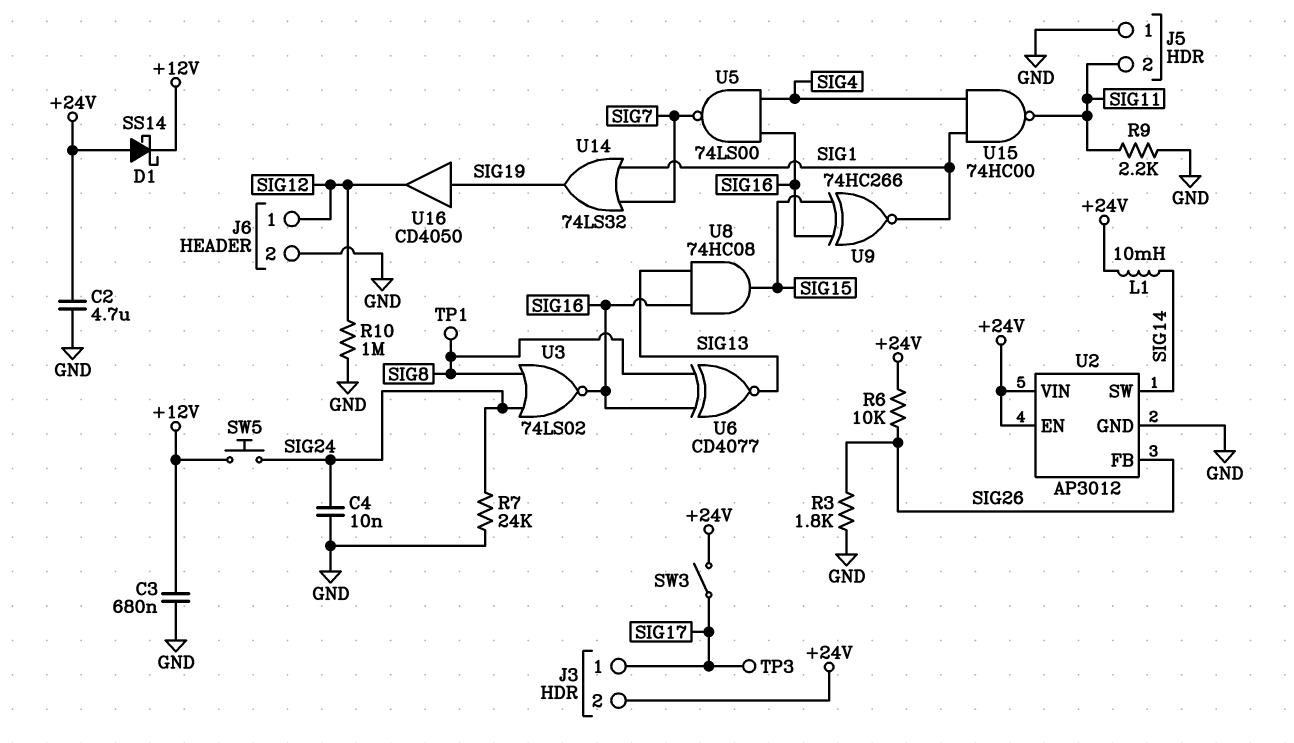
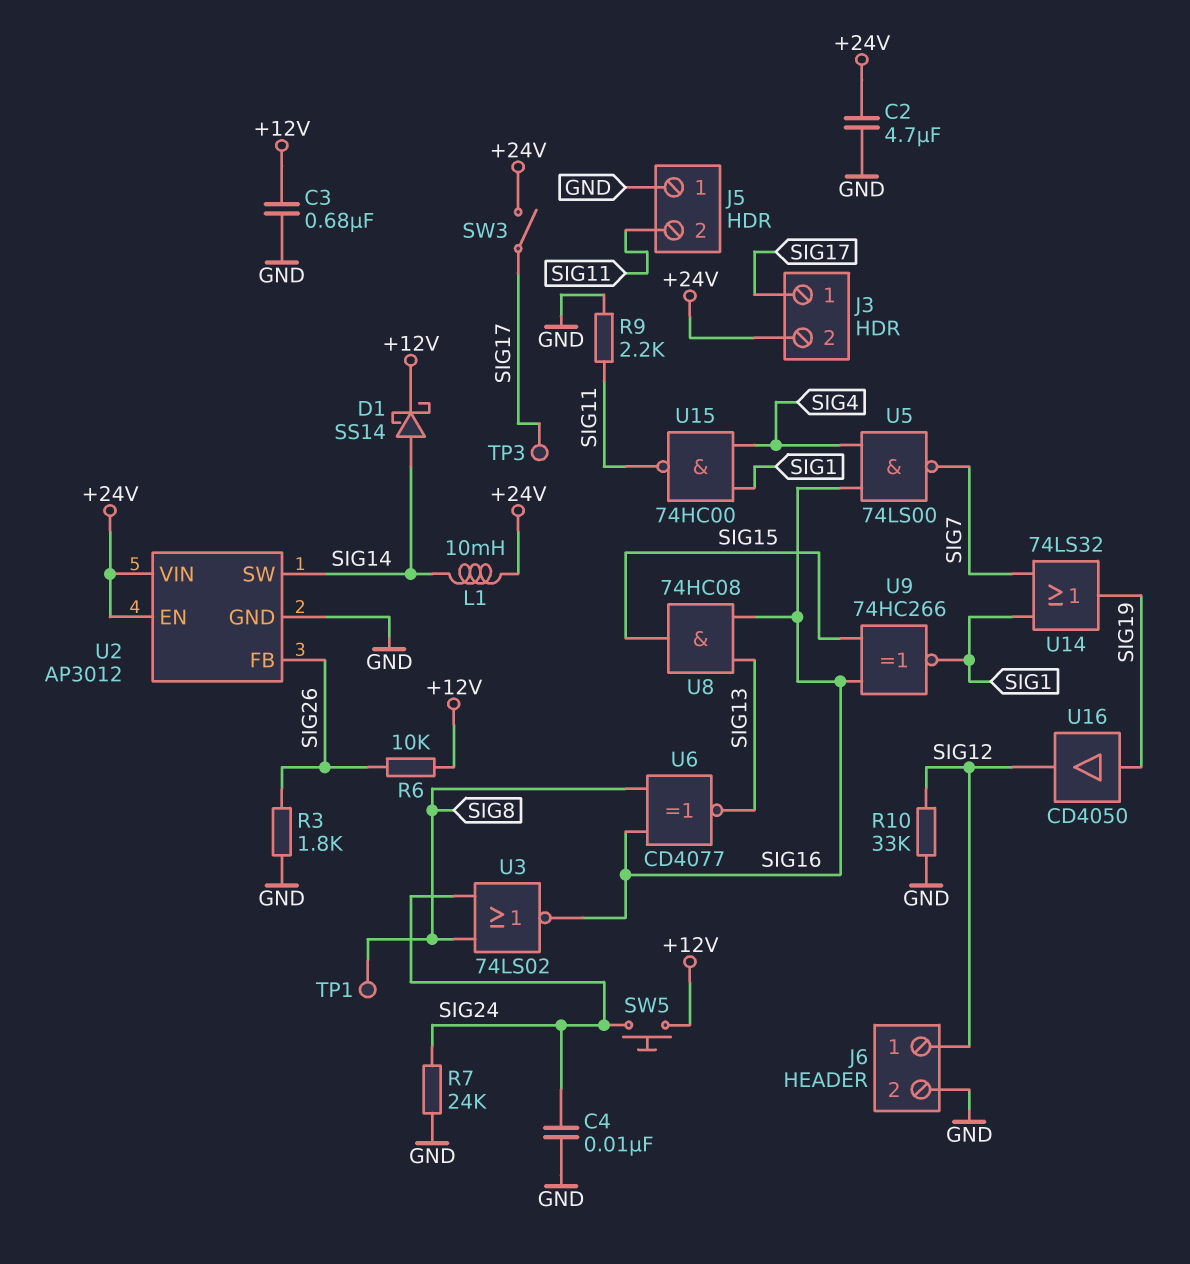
D1: schottky SS14 (A +24V, K +12V) -> schottky SS14 (A SIG14, K +12V)
R6: 10k (+24V, SIG26) -> 10k (+12V, SIG26)
R10: 1M (GND, SIG12) -> 33k (GND, SIG12)

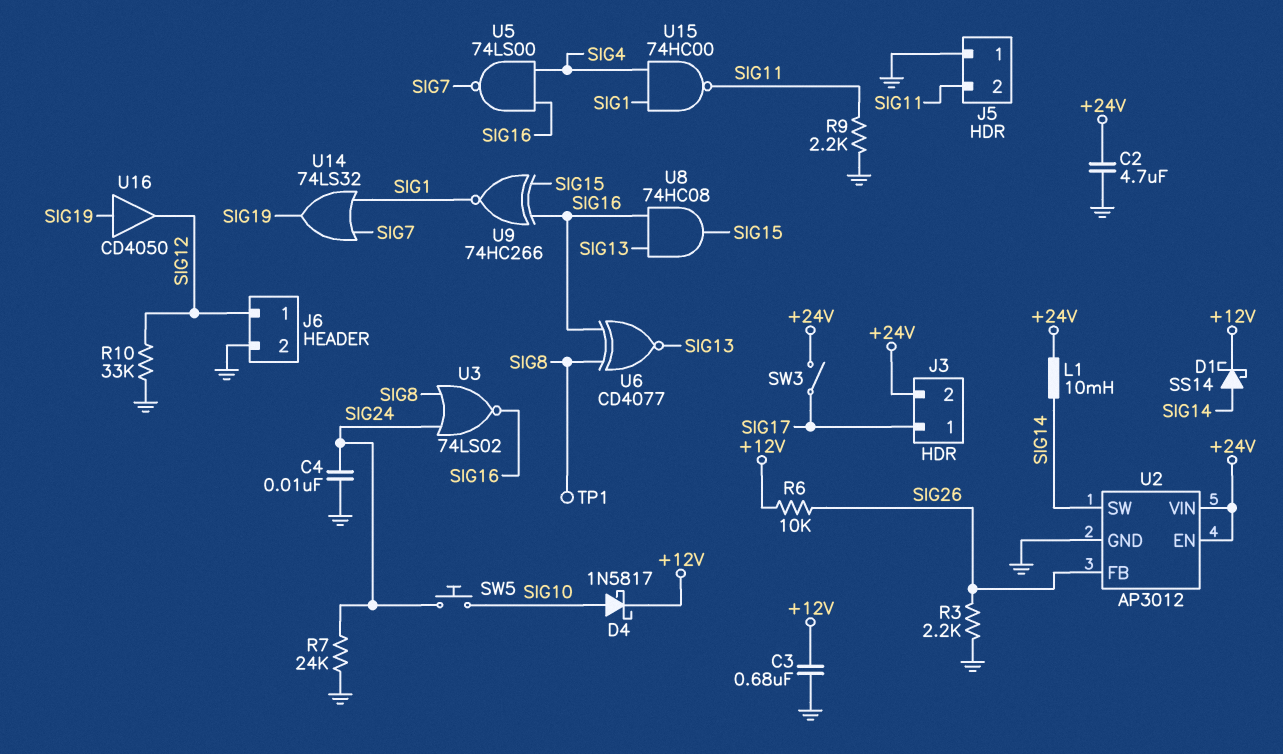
D4: none -> schottky 1N5817 (A SIG10, K +12V)
R3: 1.8k (GND, SIG26) -> 2.2k (GND, SIG26)
SW5: button (+12V, SIG24) -> button (SIG10, SIG24)
TP3: test point (SIG17) -> none

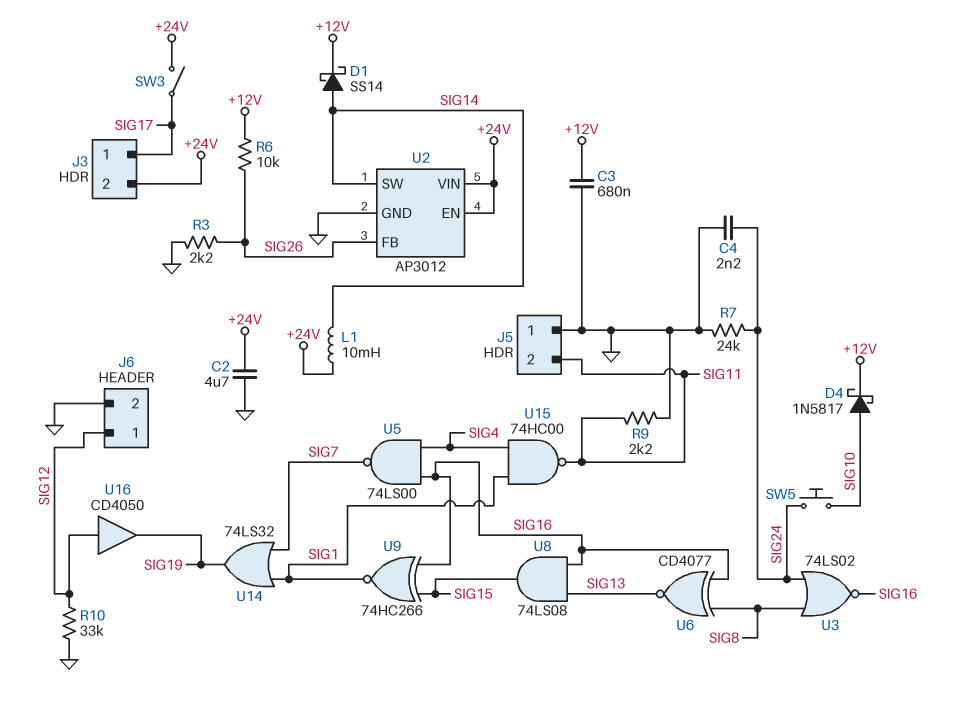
C4: 10nF (GND, SIG24) -> 2.2nF (GND, SIG24)
TP1: test point (SIG8) -> none
U8: AND 74HC08 (in SIG13, in SIG16, out SIG15) -> AND 74LS08 (in SIG13, in SIG16, out SIG15)
U16: buffer CD4050 (in SIG19, out SIG12) -> buffer CD4050 (in SIG12, out SIG19)

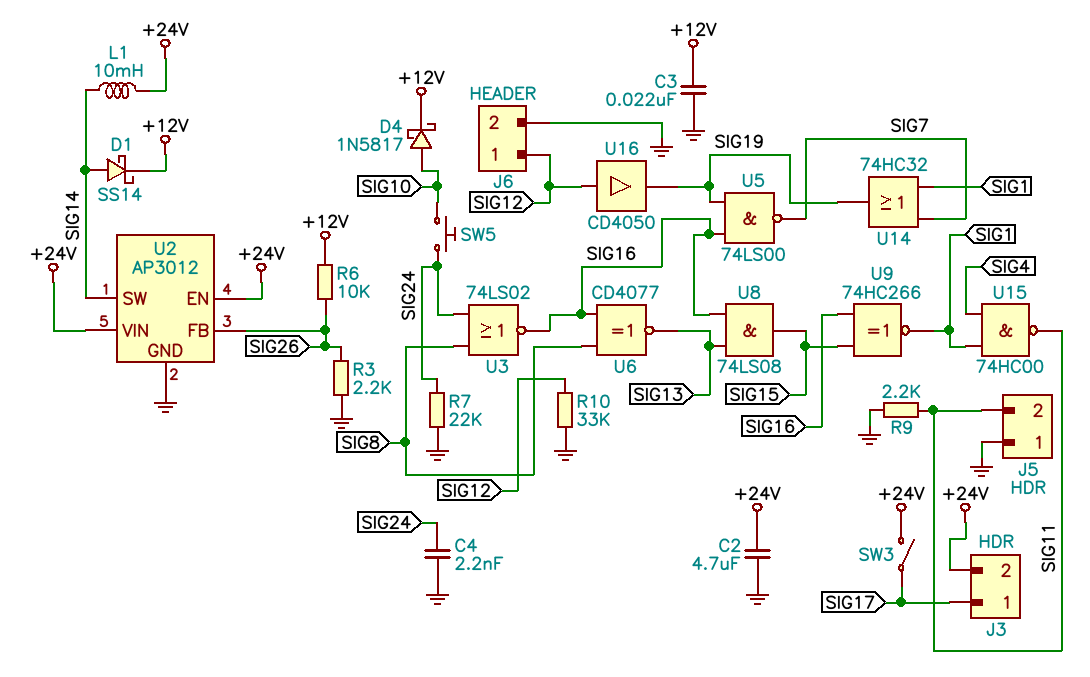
C3: 680nF (+12V, GND) -> 22nF (+12V, GND)
R7: 24k (GND, SIG24) -> 22k (GND, SIG24)
U5: NAND 74LS00 (in SIG4, in SIG16, out SIG7) -> NAND 74LS00 (in SIG16, in SIG19, out SIG7)
U14: OR 74LS32 (in SIG1, in SIG7, out SIG19) -> OR 74HC32 (in SIG1, in SIG7, out SIG19)

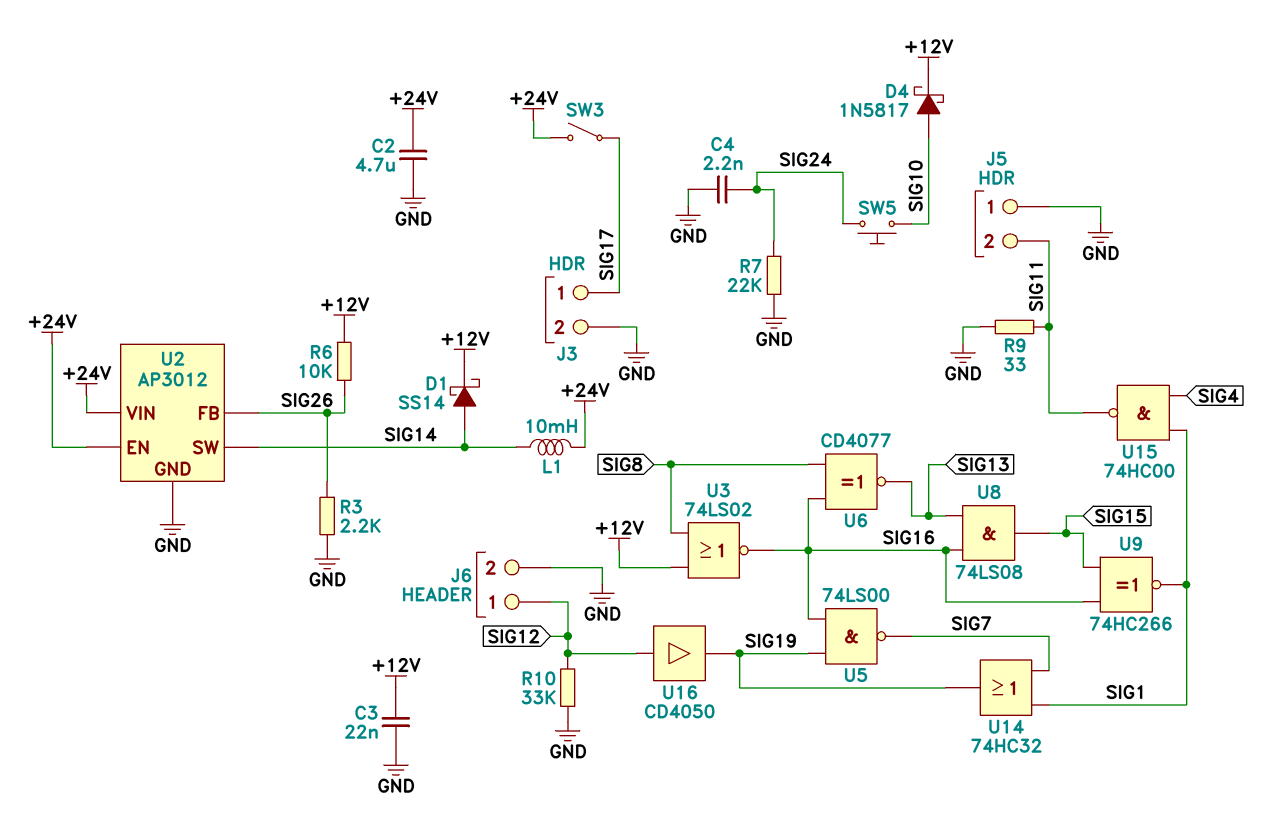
J3 pin 2: +24V -> GND
R9: 2.2k (GND, SIG11) -> 33 (GND, SIG11)
U3: NOR 74LS02 (in SIG8, in SIG24, out SIG16) -> NOR 74LS02 (in +12V, in SIG8, out SIG16)

